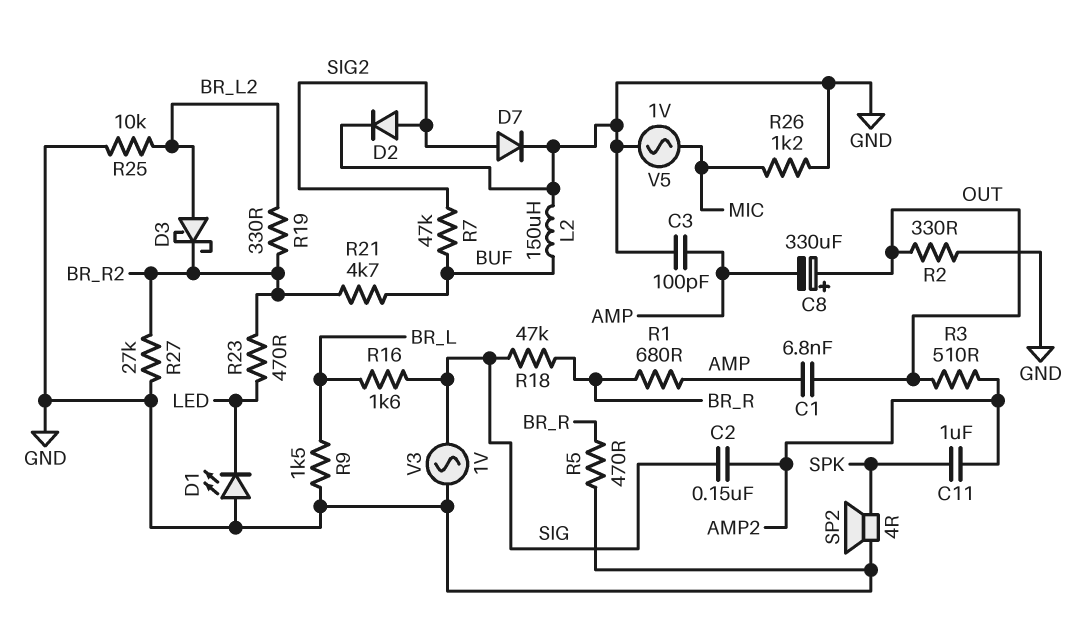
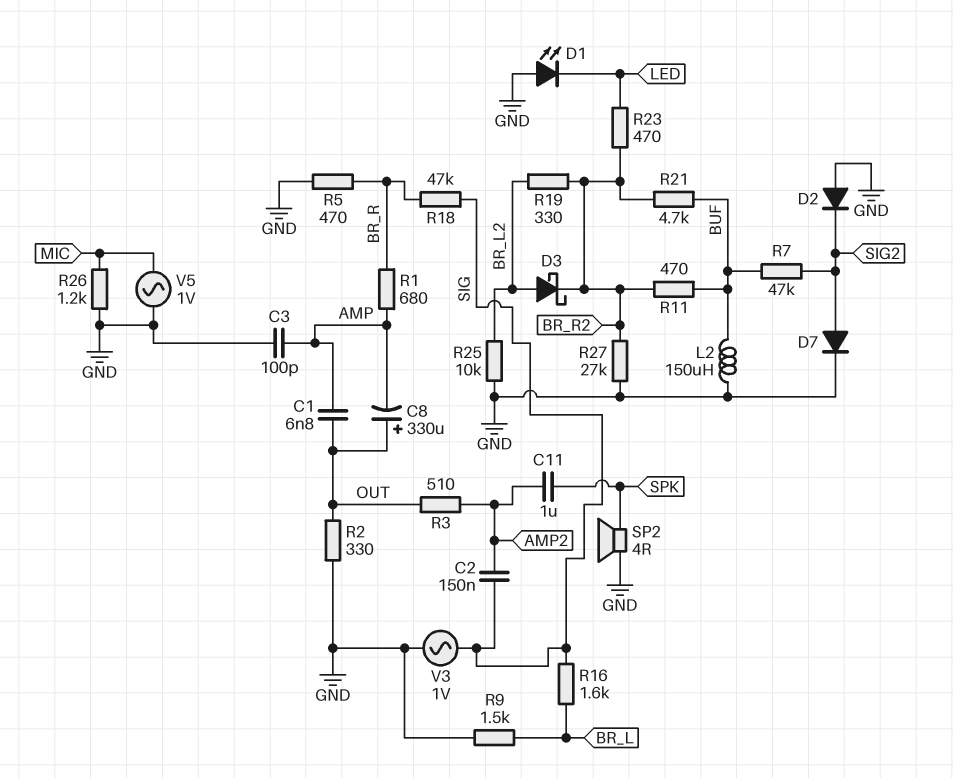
D2: diode (A SIG2, K GND) -> diode (A GND, K SIG2)
R11: none -> 470 (BR_R2, BUF)

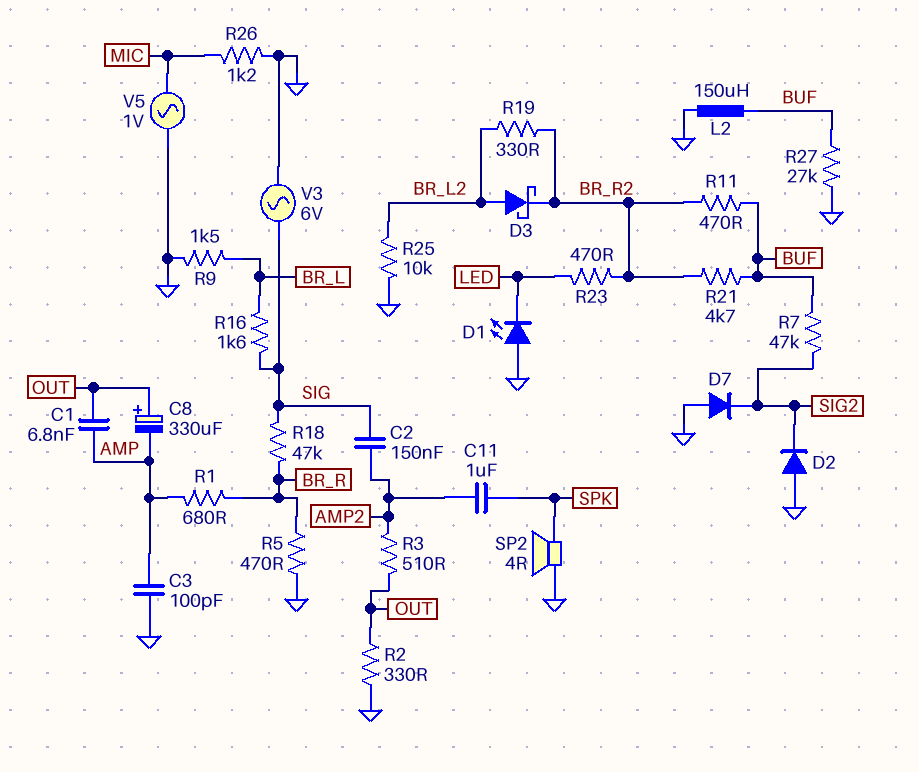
D7: diode (A SIG2, K GND) -> diode (A GND, K SIG2)
R27: 27k (BR_R2, GND) -> 27k (BUF, GND)
V3: AC 1V (GND, SIG) -> AC 6V (GND, SIG)

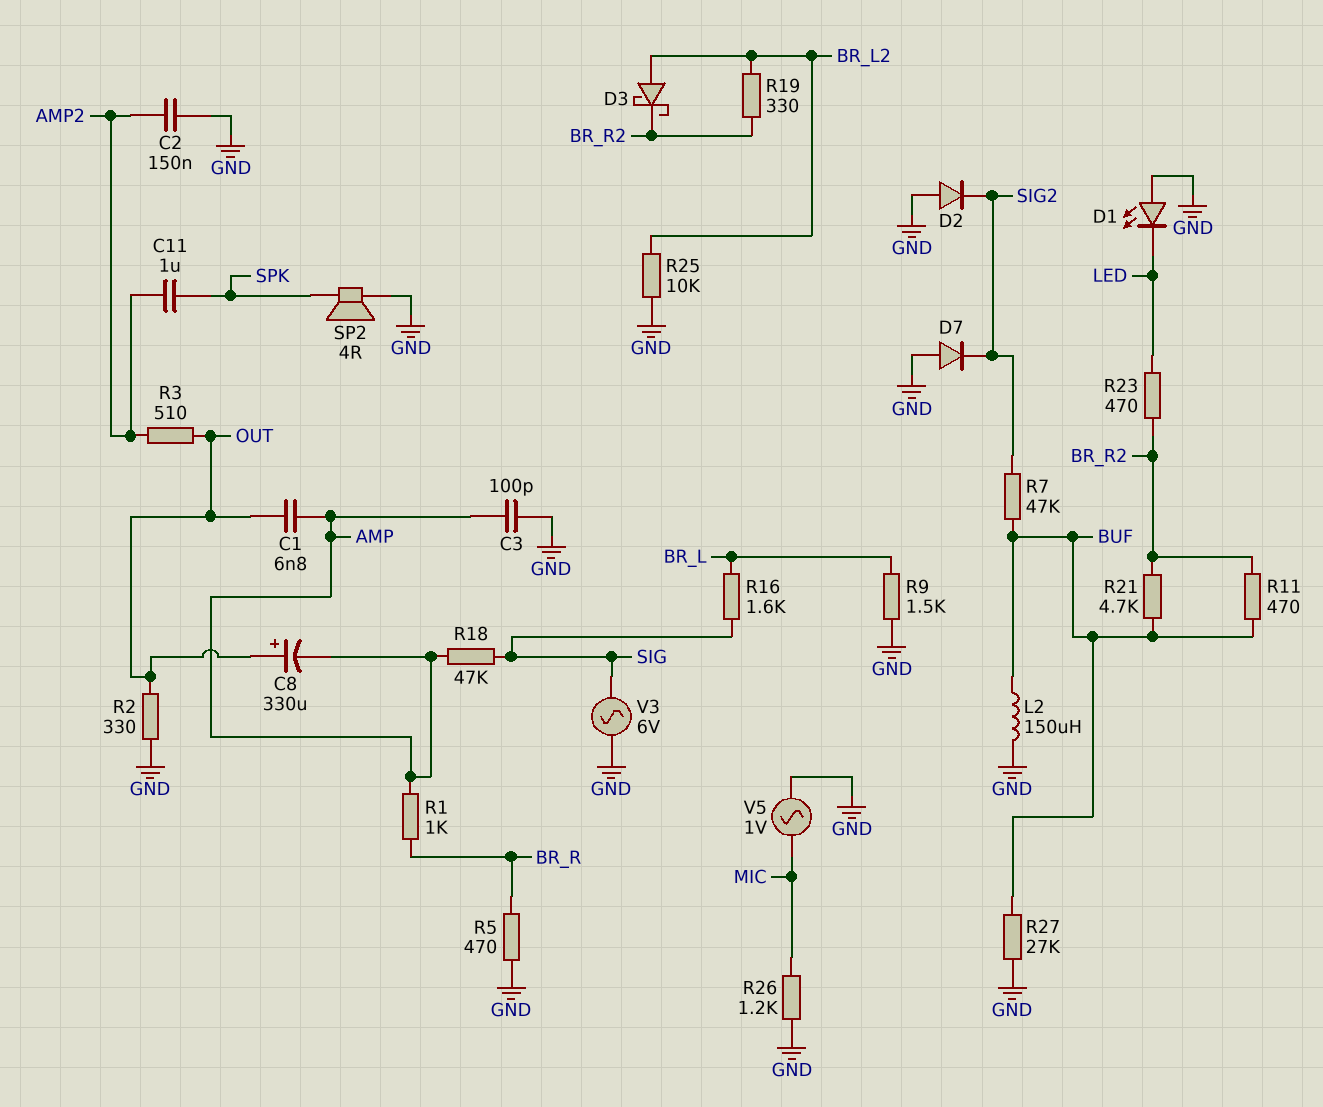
C2: 150nF (AMP2, SIG) -> 150nF (AMP2, GND)
R1: 680 (AMP, BR_R) -> 1k (AMP, BR_R)
R18: 47k (BR_R, SIG) -> 47k (AMP, SIG)

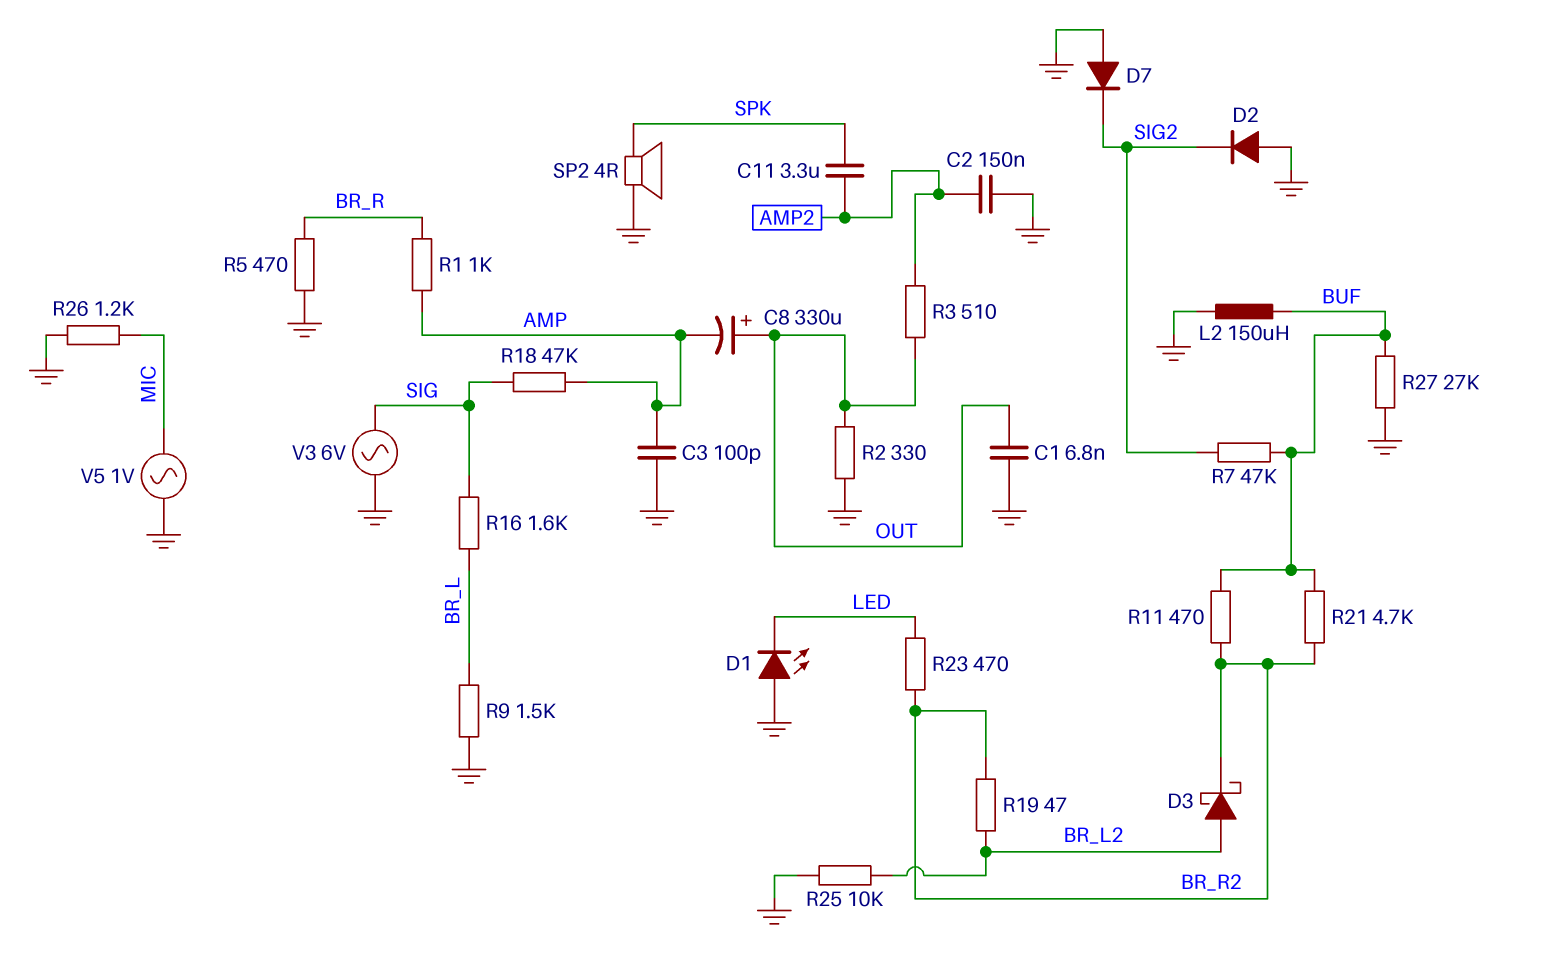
C1: 6.8nF (AMP, OUT) -> 6.8nF (GND, OUT)
C11: 1uF (AMP2, SPK) -> 3.3uF (AMP2, SPK)
R19: 330 (BR_L2, BR_R2) -> 47 (BR_L2, BR_R2)

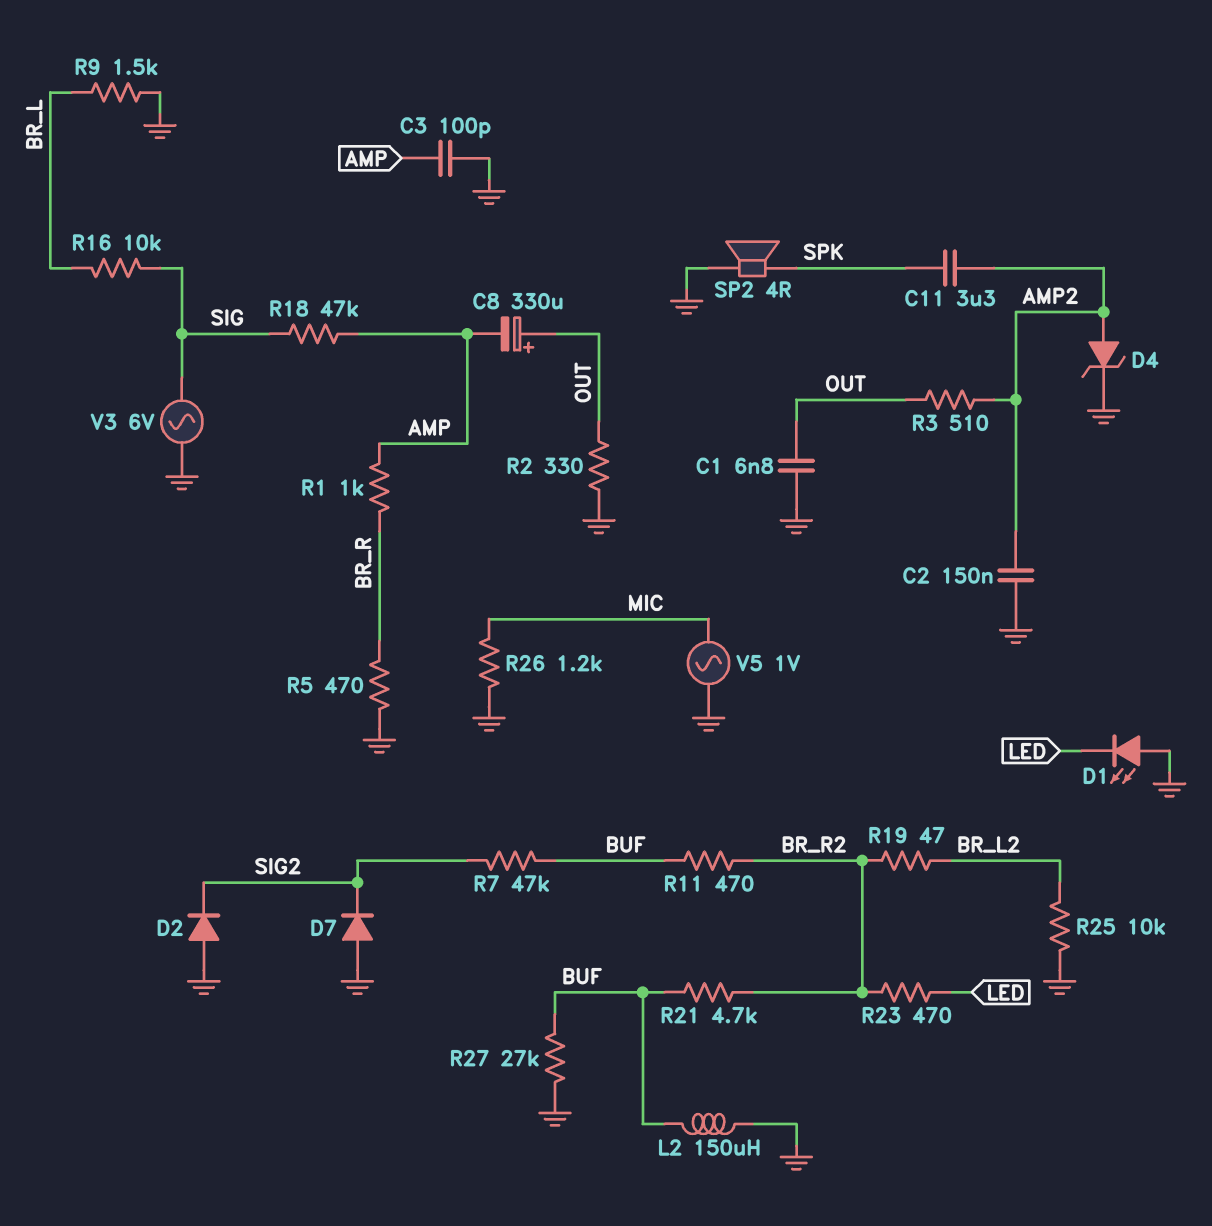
D3: schottky (A BR_L2, K BR_R2) -> none
D4: none -> zener (A AMP2, K GND)
R16: 1.6k (BR_L, SIG) -> 10k (BR_L, SIG)

